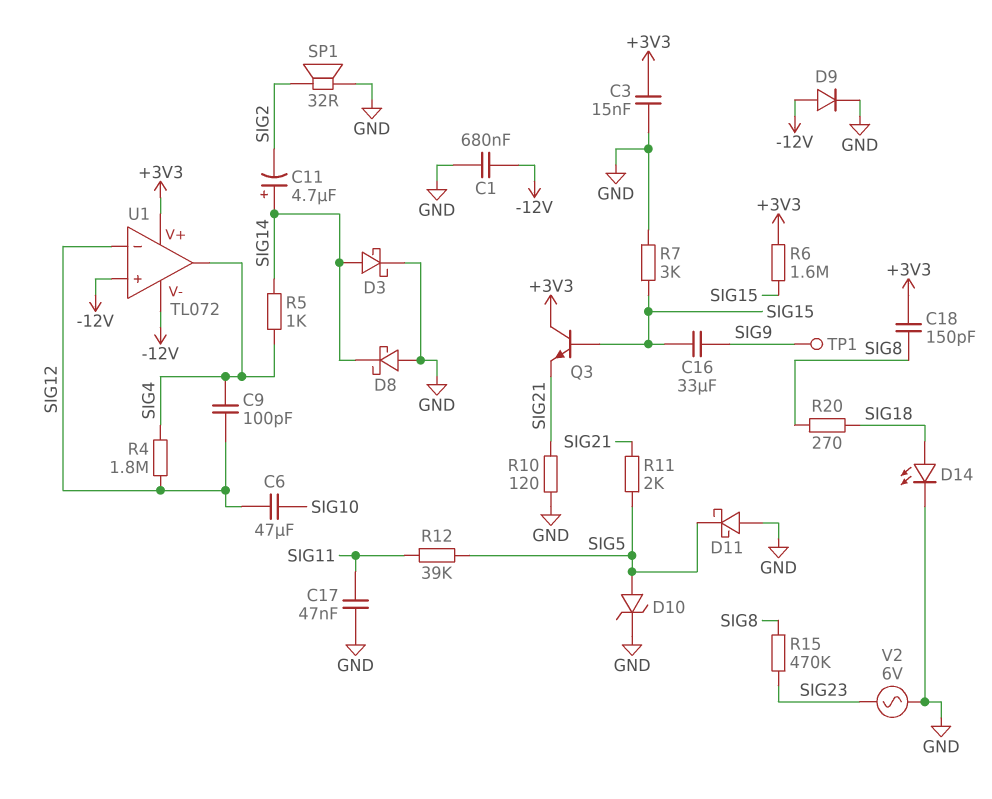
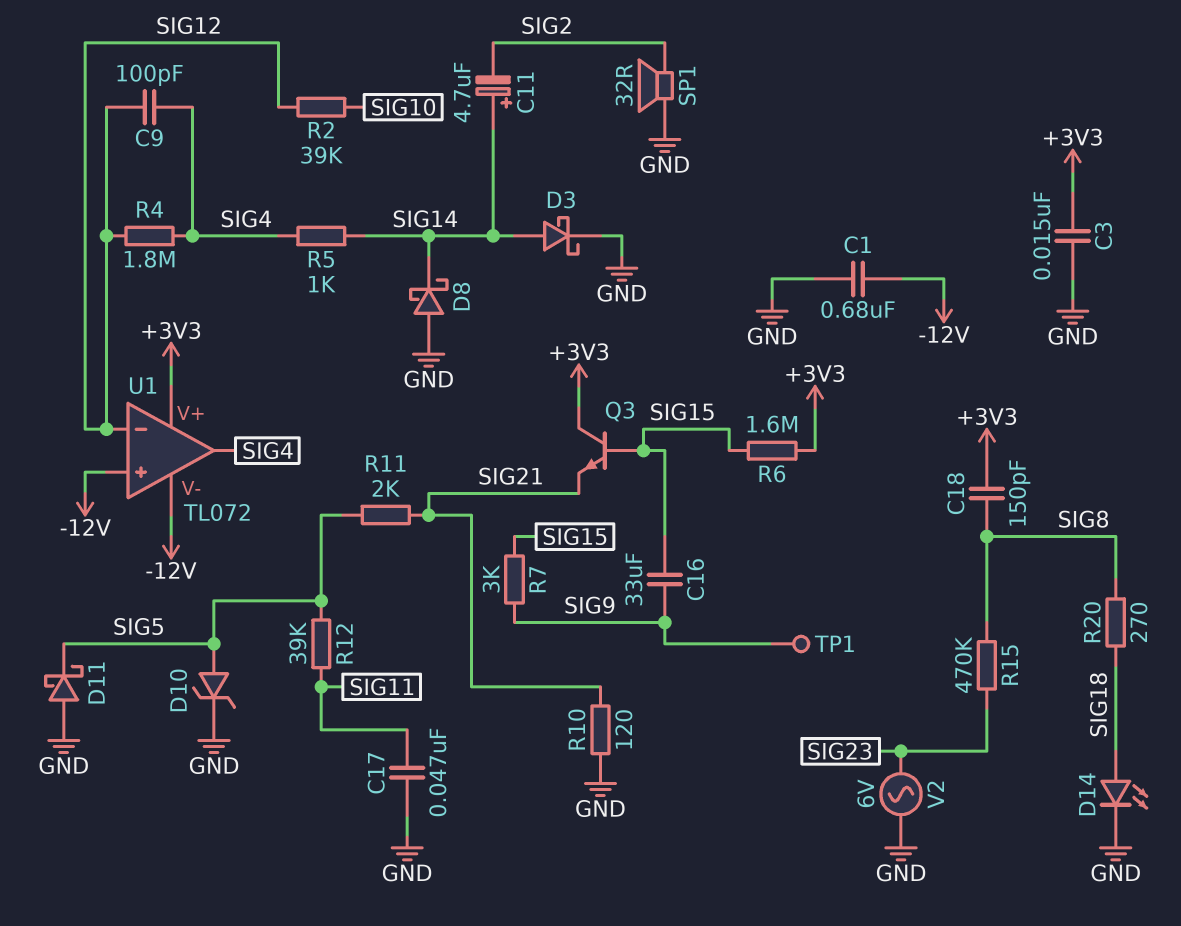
C6: 47uF (SIG10, SIG12) -> none
D9: diode (A -12V, K GND) -> none
R2: none -> 39k (SIG10, SIG12)
R7: 3k (GND, SIG15) -> 3k (SIG9, SIG15)

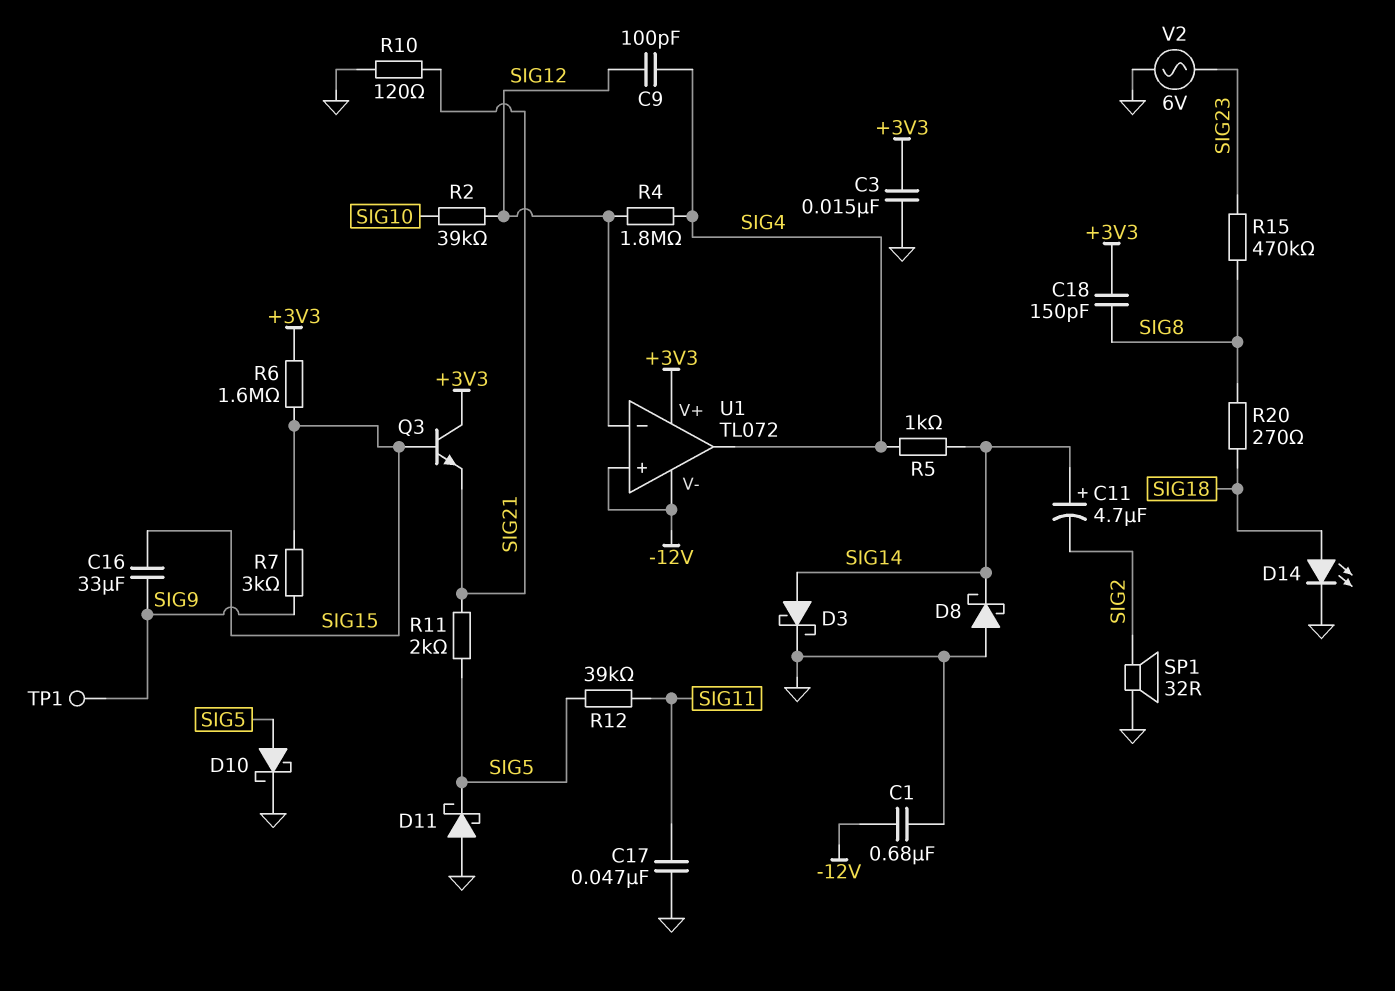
D10: zener (A SIG5, K GND) -> schottky (A SIG5, K GND)

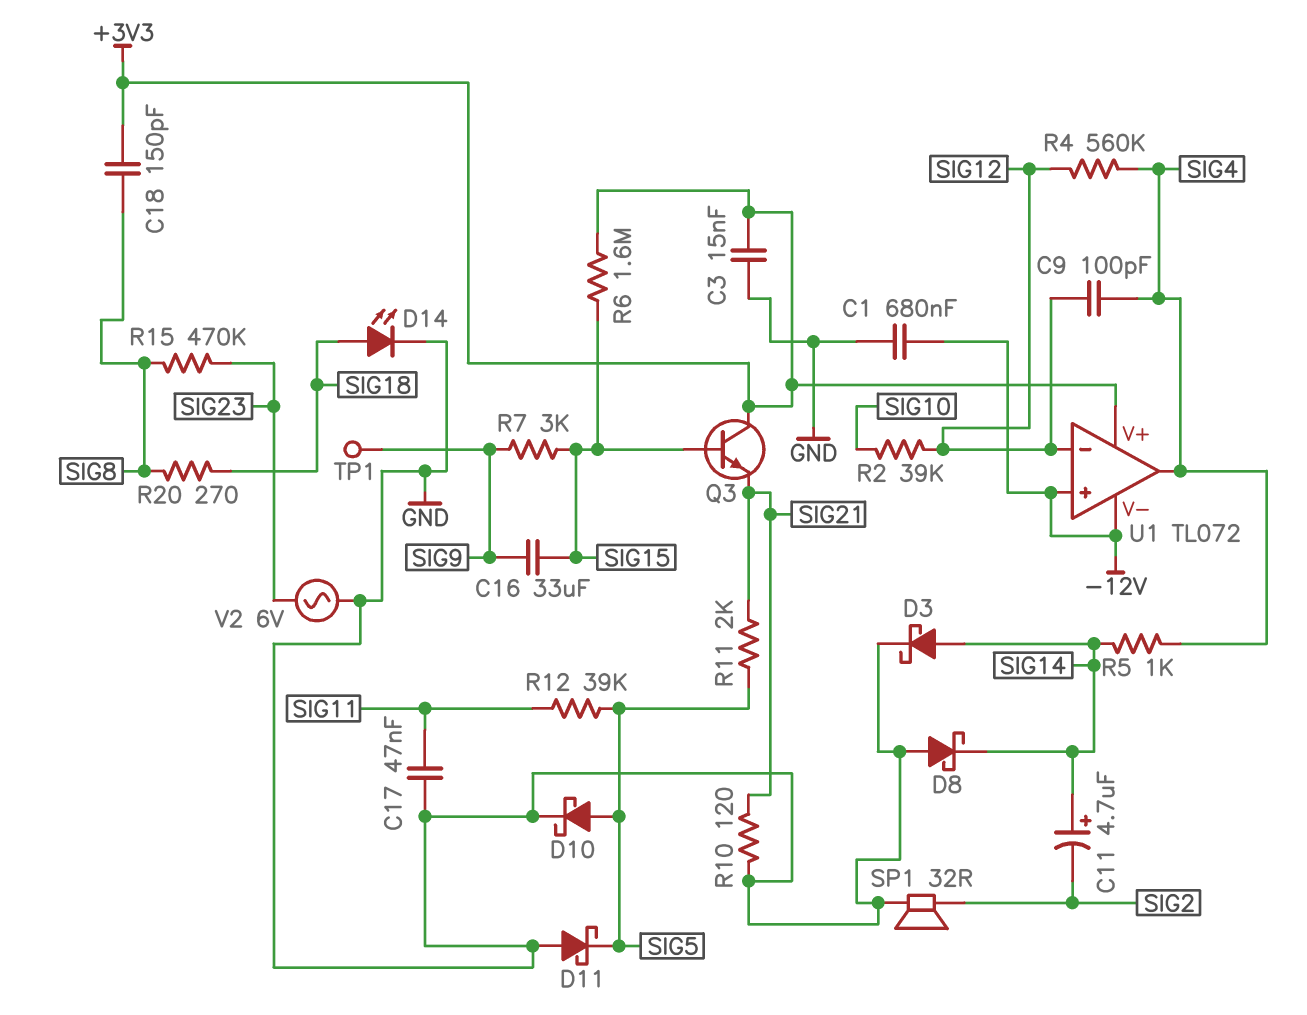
R4: 1.8M (SIG4, SIG12) -> 560k (SIG4, SIG12)

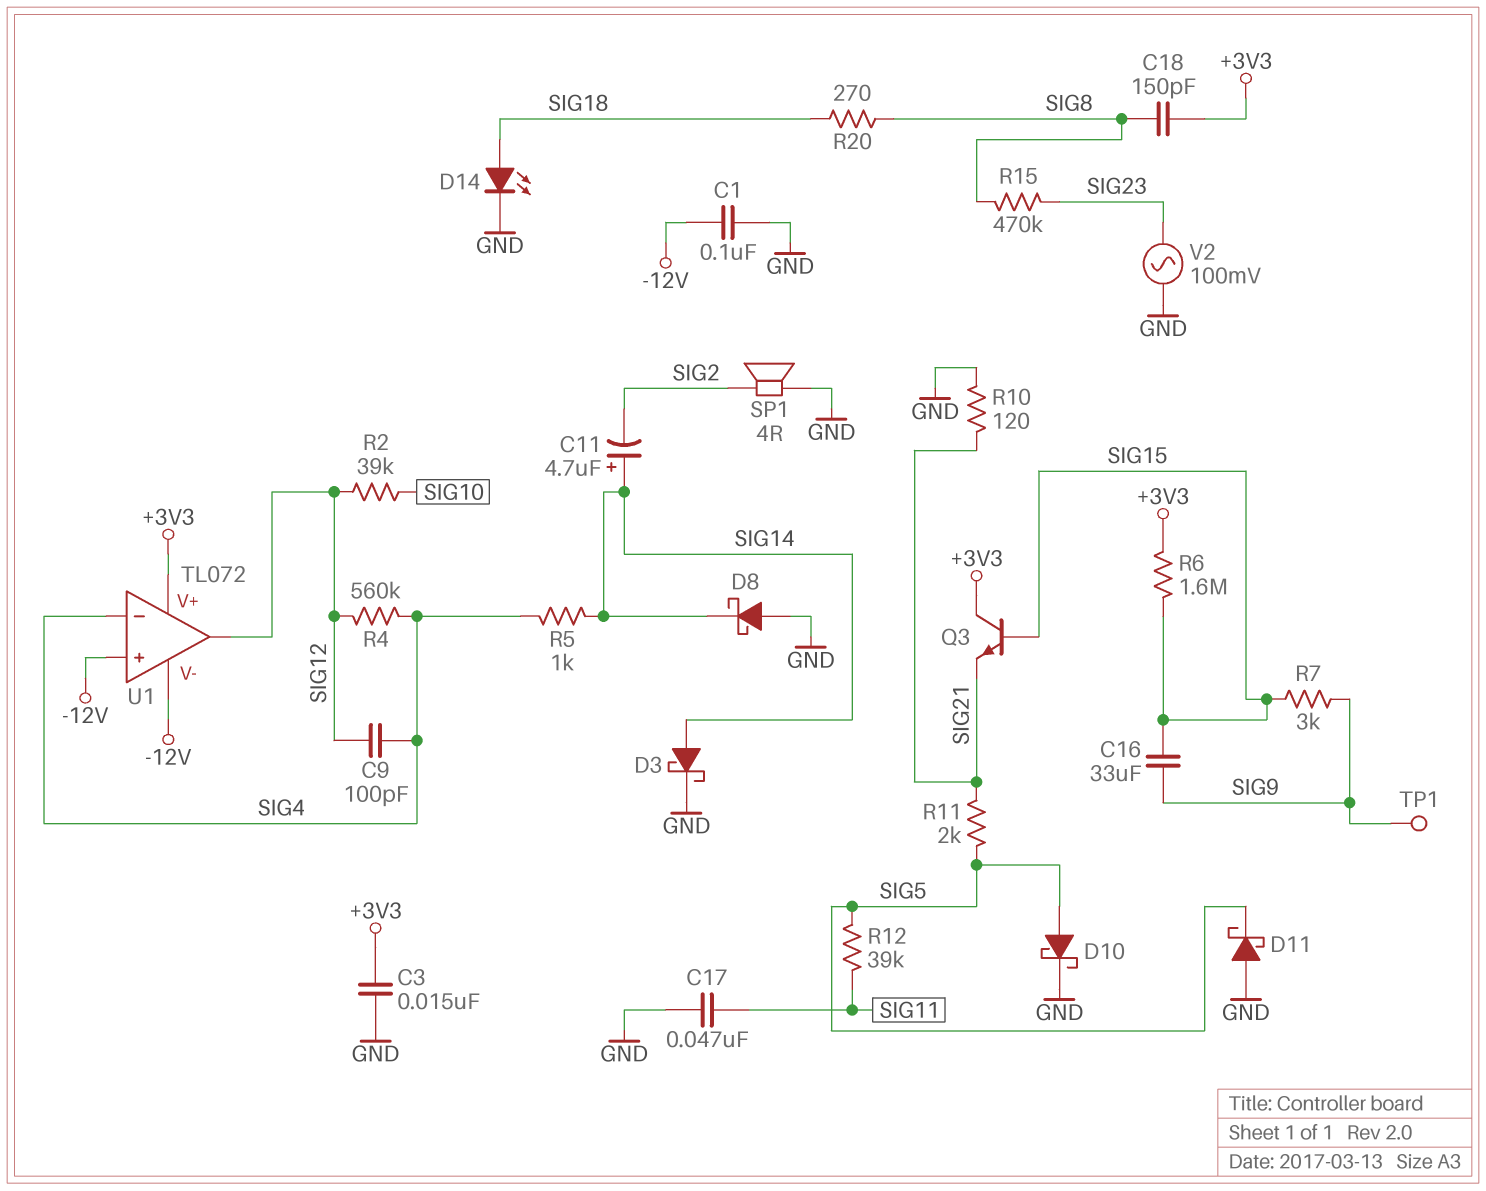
C1: 680nF (-12V, GND) -> 100nF (-12V, GND)
SP1: speaker 32R (GND, SIG2) -> speaker 4R (GND, SIG2)
U1 pin in-: SIG12 -> SIG4
U1 pin out: SIG4 -> SIG12
V2: AC 6V (GND, SIG23) -> AC 100mV (GND, SIG23)

